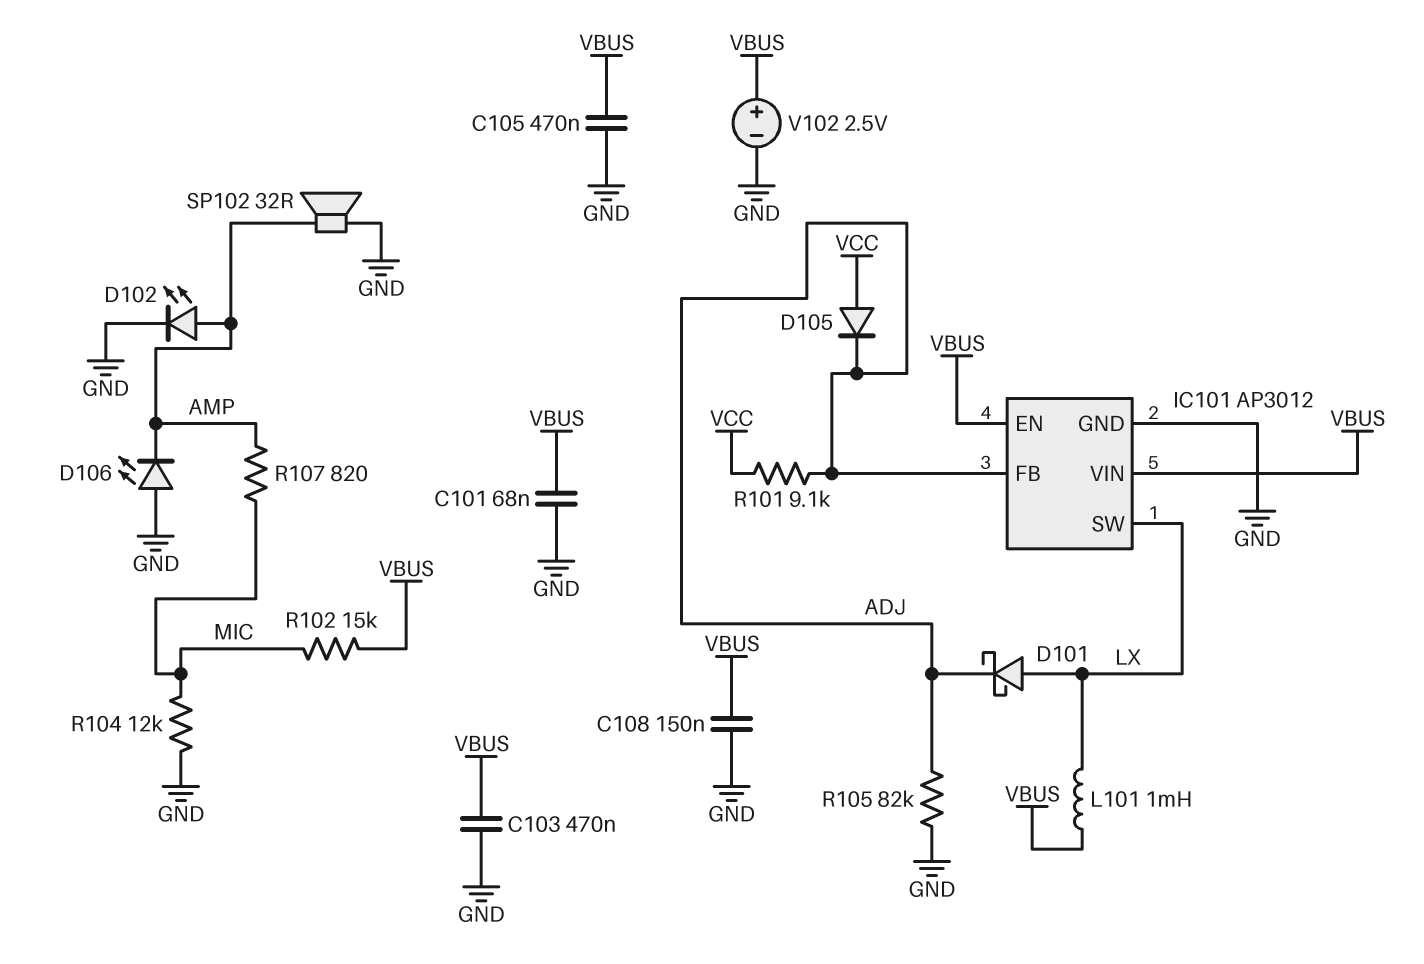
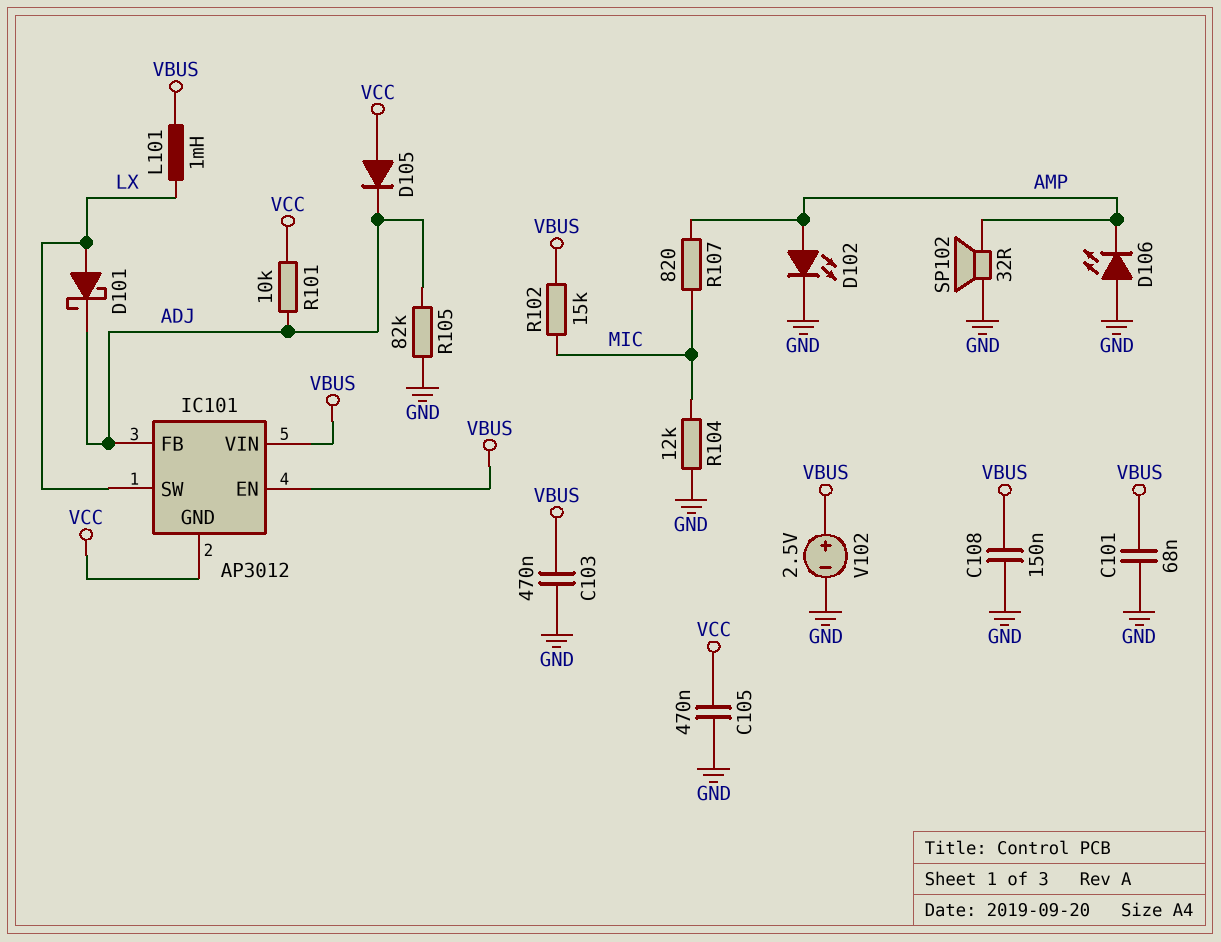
C105: 470nF (GND, VBUS) -> 470nF (GND, VCC)
IC101 pin GND: GND -> VCC
R101: 9.1k (ADJ, VCC) -> 10k (ADJ, VCC)

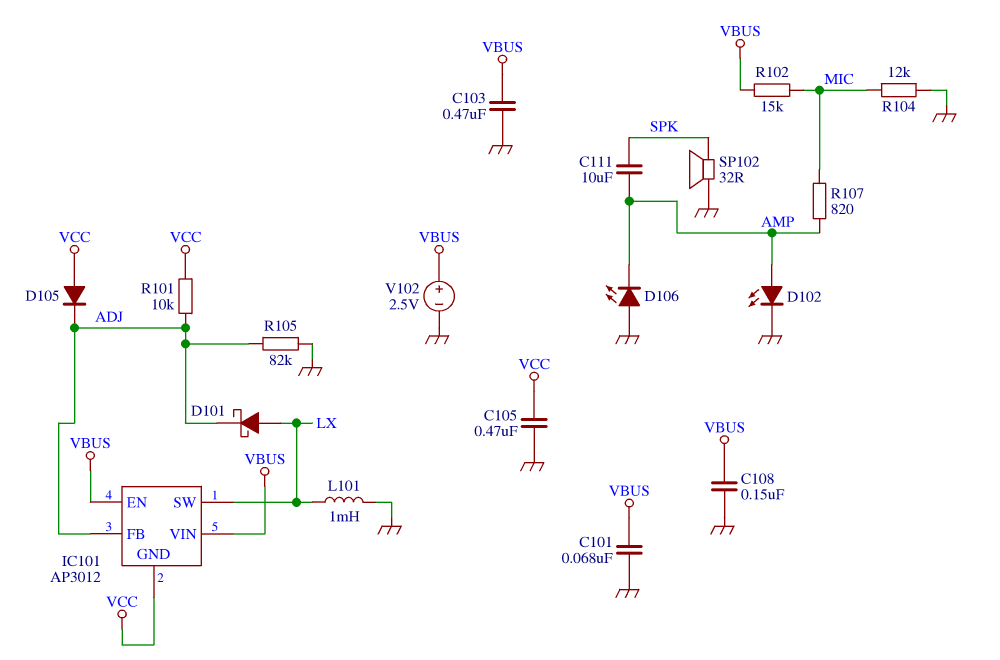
C111: none -> 10uF (AMP, SPK)
L101: 1mH (LX, VBUS) -> 1mH (GND, LX)
SP102: speaker 32R (AMP, GND) -> speaker 32R (GND, SPK)

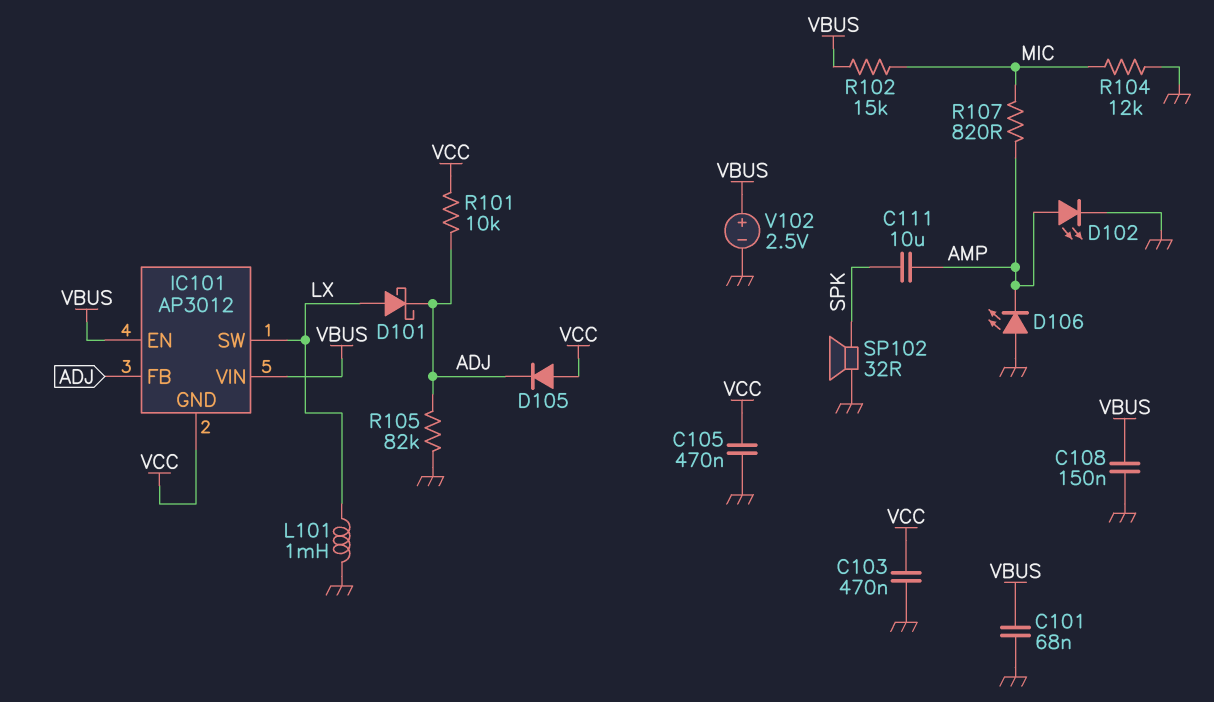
C103: 470nF (GND, VBUS) -> 470nF (GND, VCC)

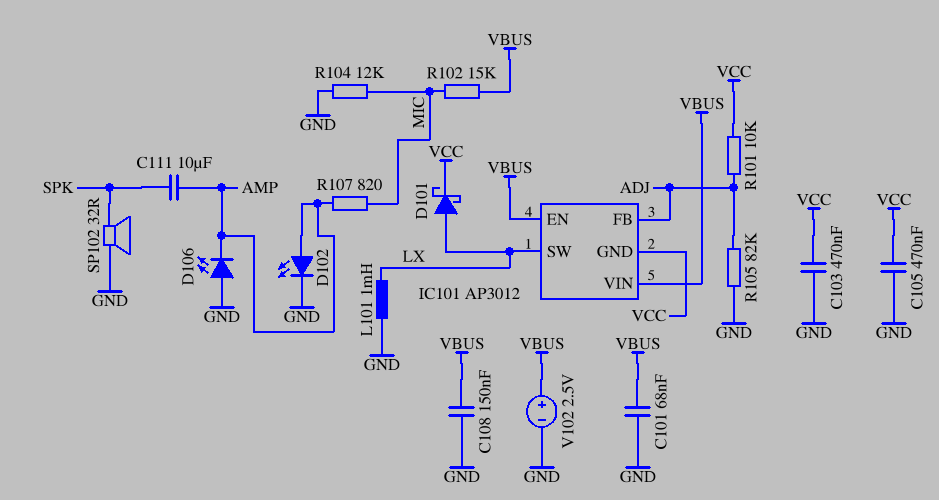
D101: schottky (A LX, K ADJ) -> schottky (A LX, K VCC)
D105: diode (A VCC, K ADJ) -> none

